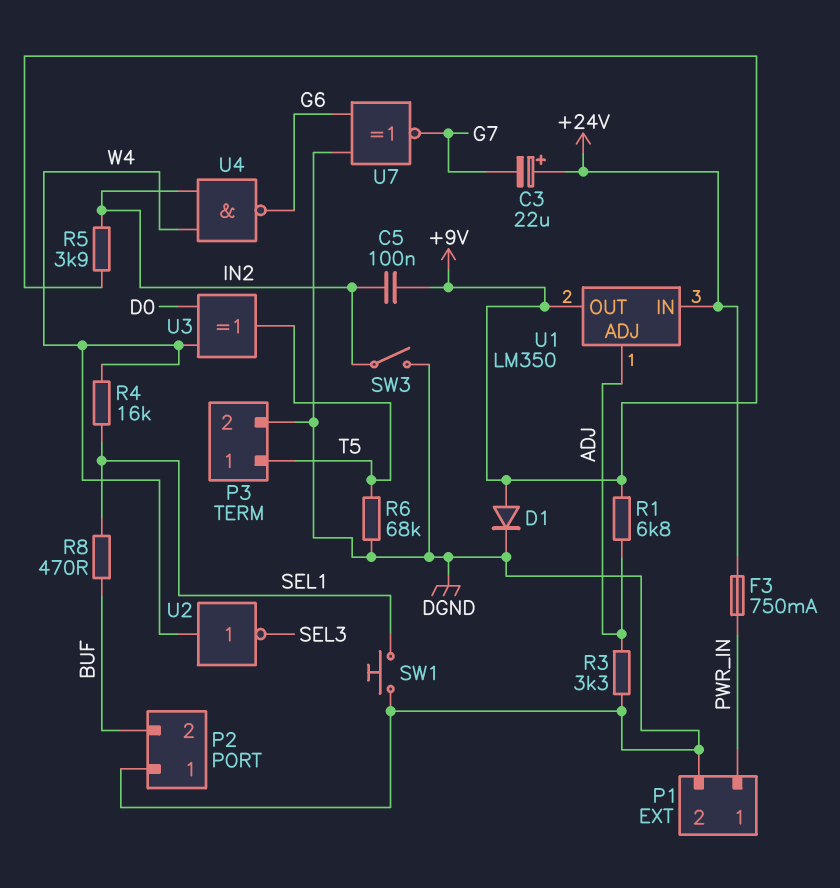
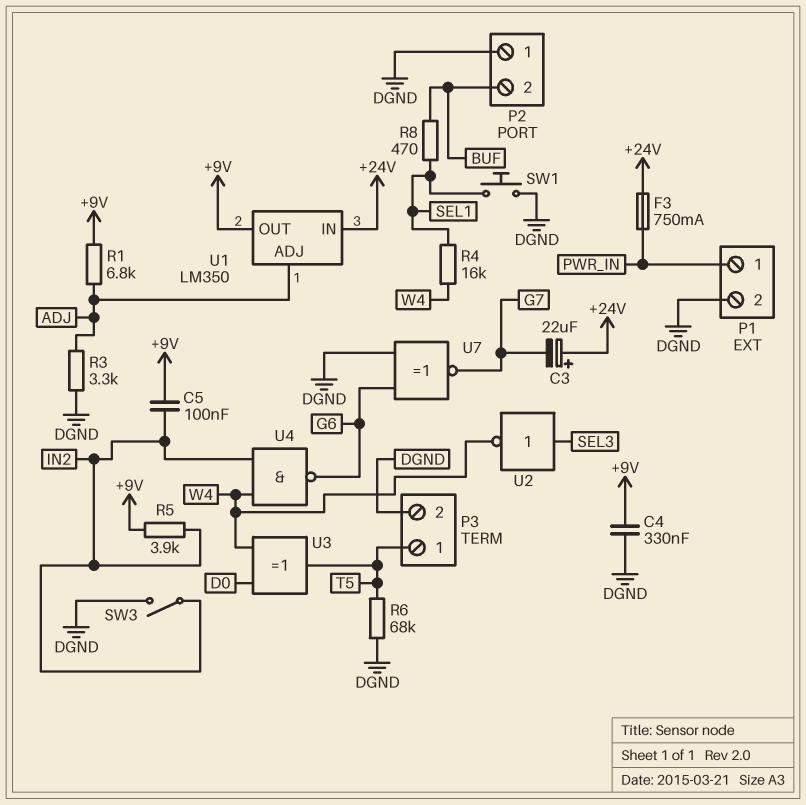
C4: none -> 330nF (+9V, DGND)
D1: diode (A +9V, K DGND) -> none
U2: NOT (in W4, out SEL3) -> NOT (in SEL3, out W4)

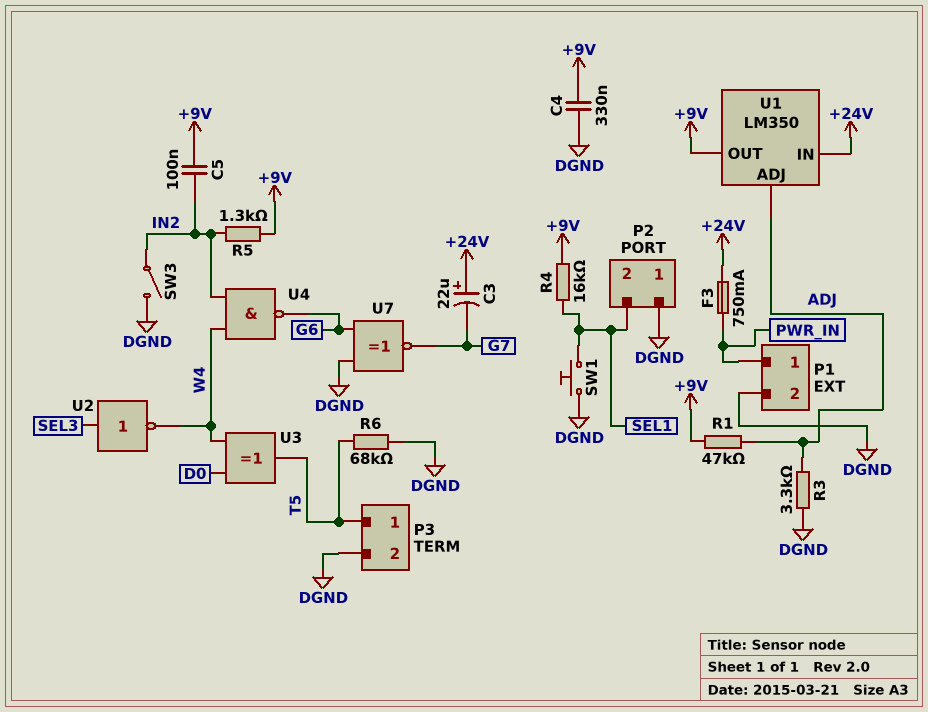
P2 pin 2: BUF -> SEL1
R1: 6.8k (+9V, ADJ) -> 47k (+9V, ADJ)
R4: 16k (SEL1, W4) -> 16k (+9V, SEL1)
R5: 3.9k (+9V, IN2) -> 1.3k (+9V, IN2)
R8: 470 (BUF, SEL1) -> none

